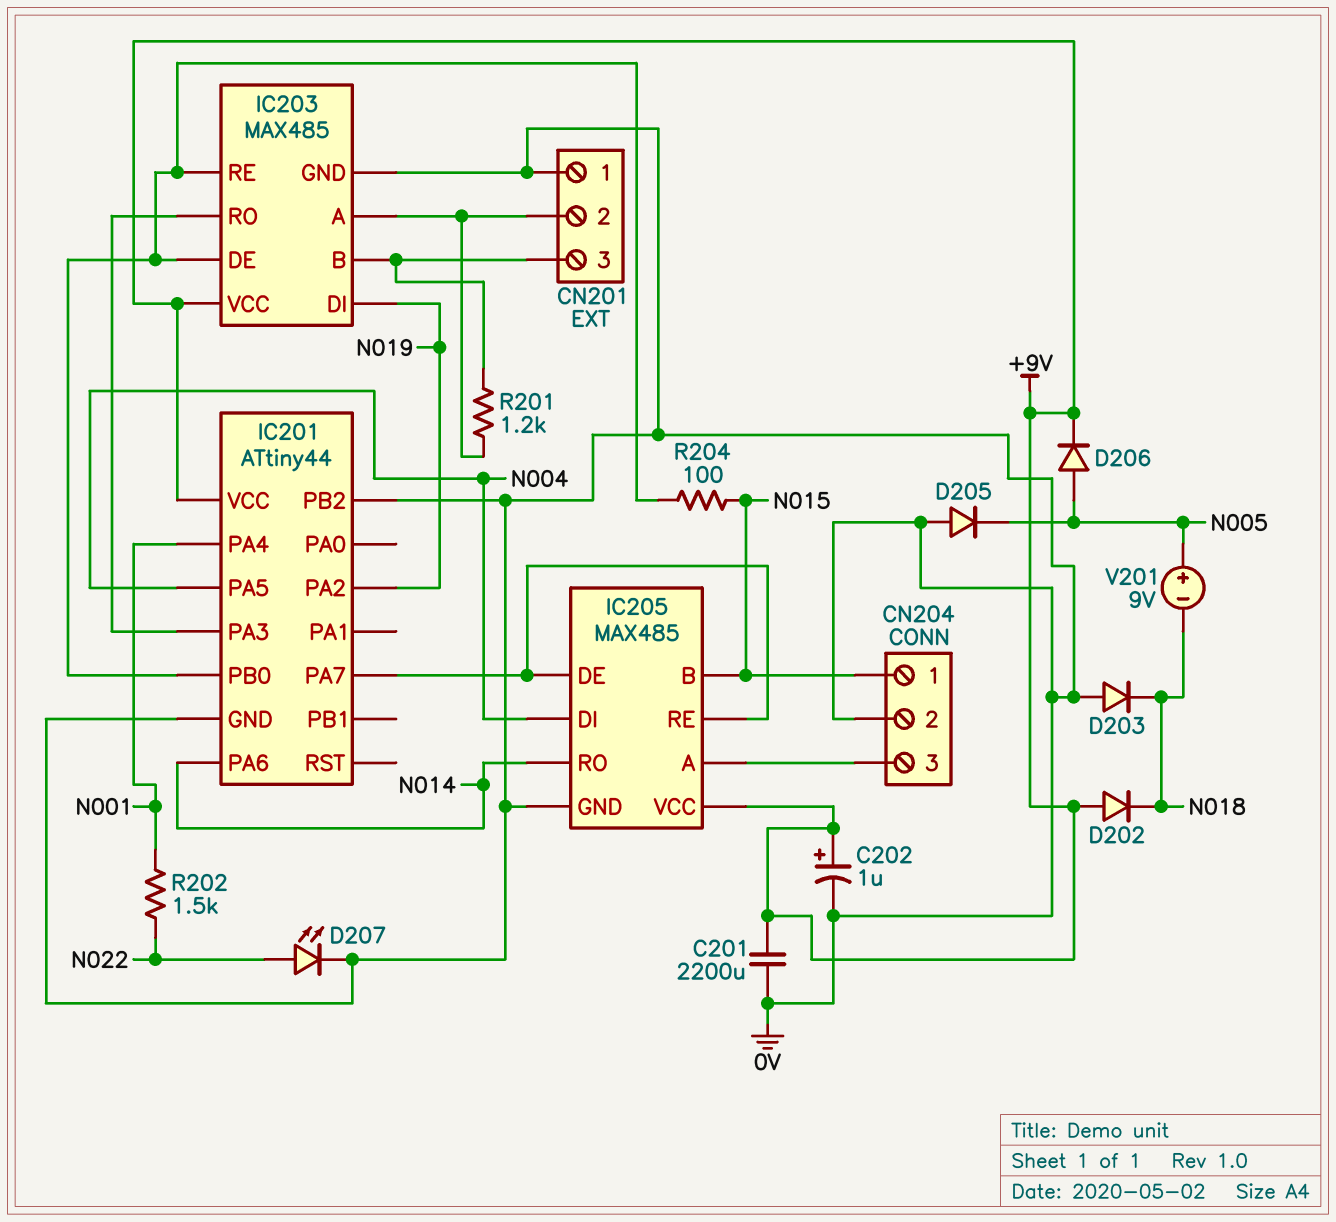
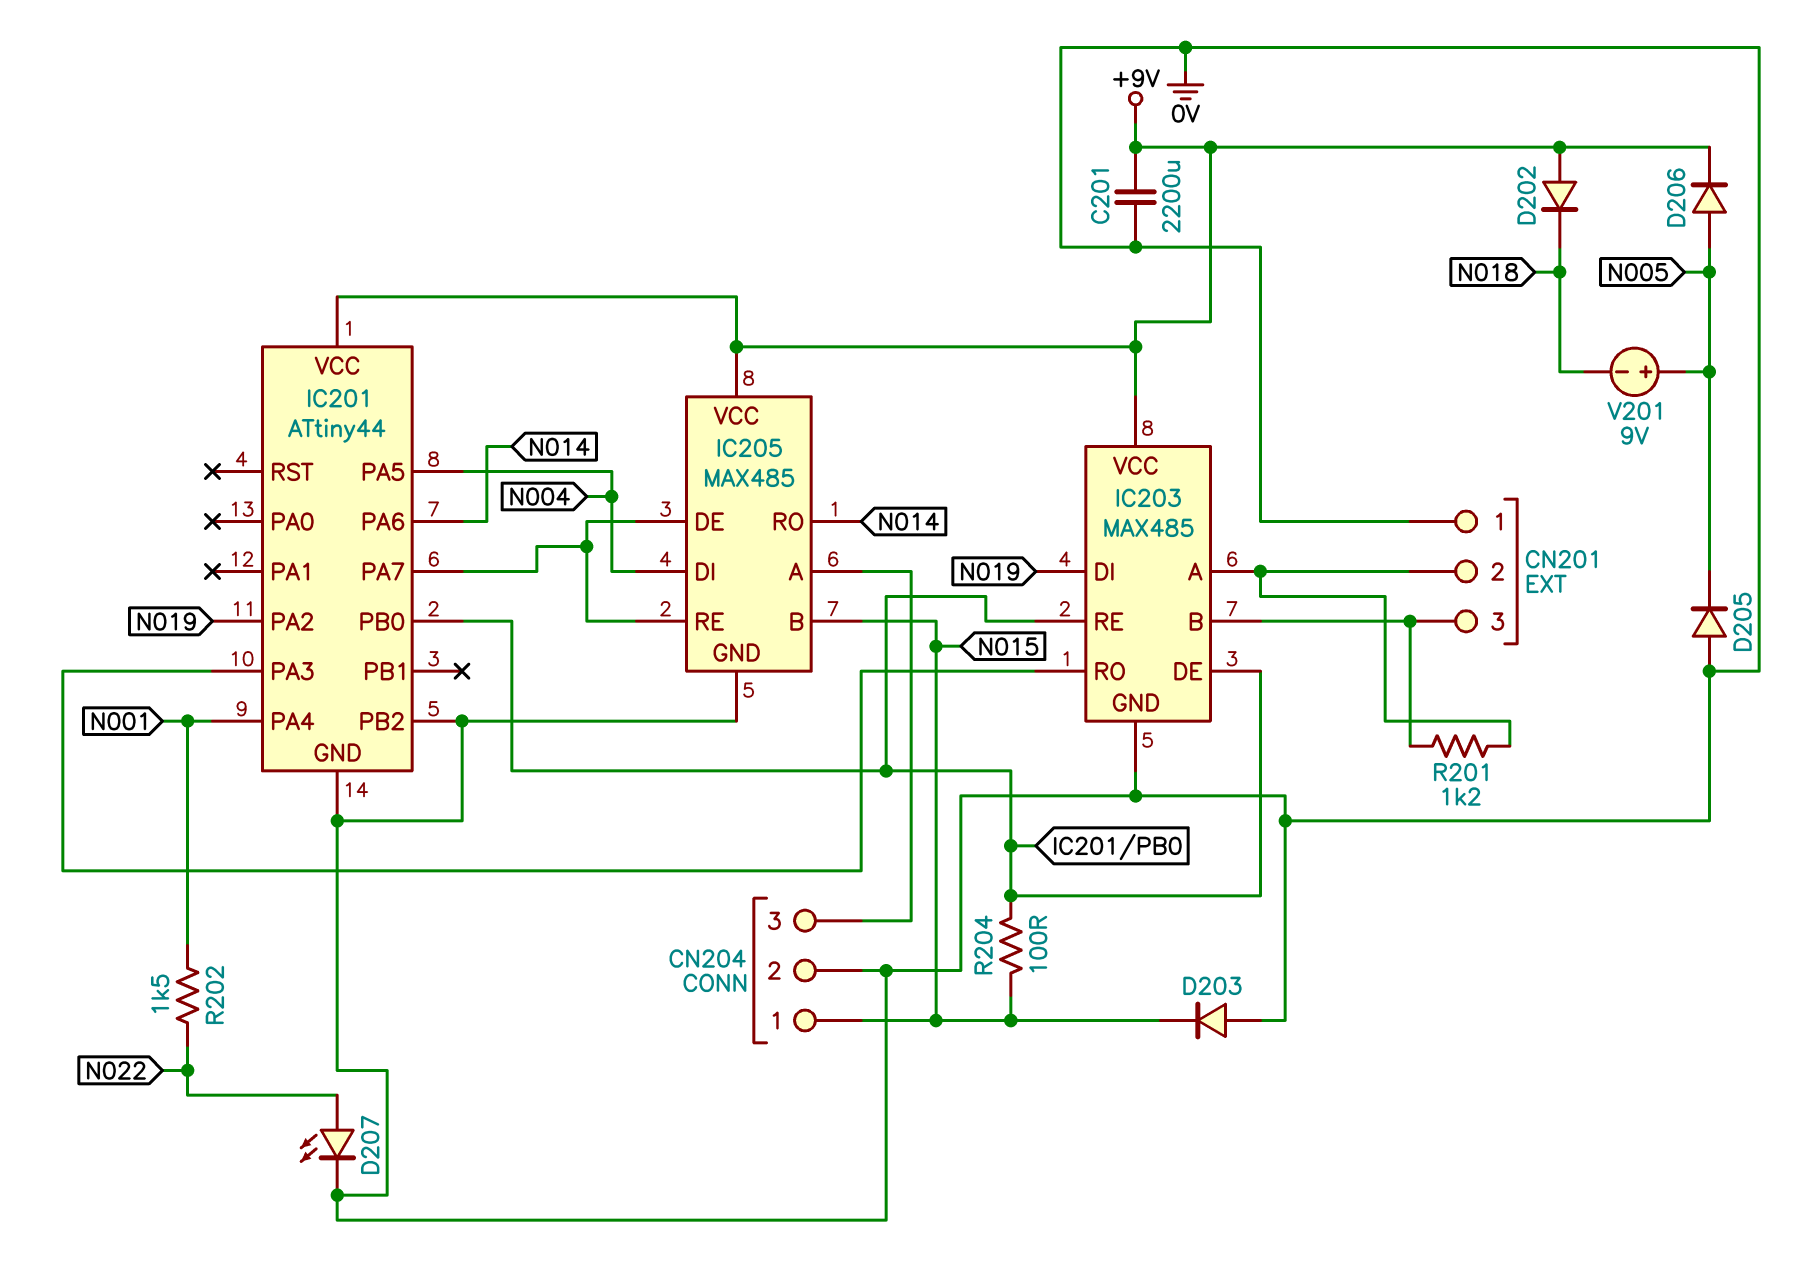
C202: 1uF (plus +9V, minus 0V) -> none
D203: diode (A 0V, K N018) -> diode (A 0V, K N015)

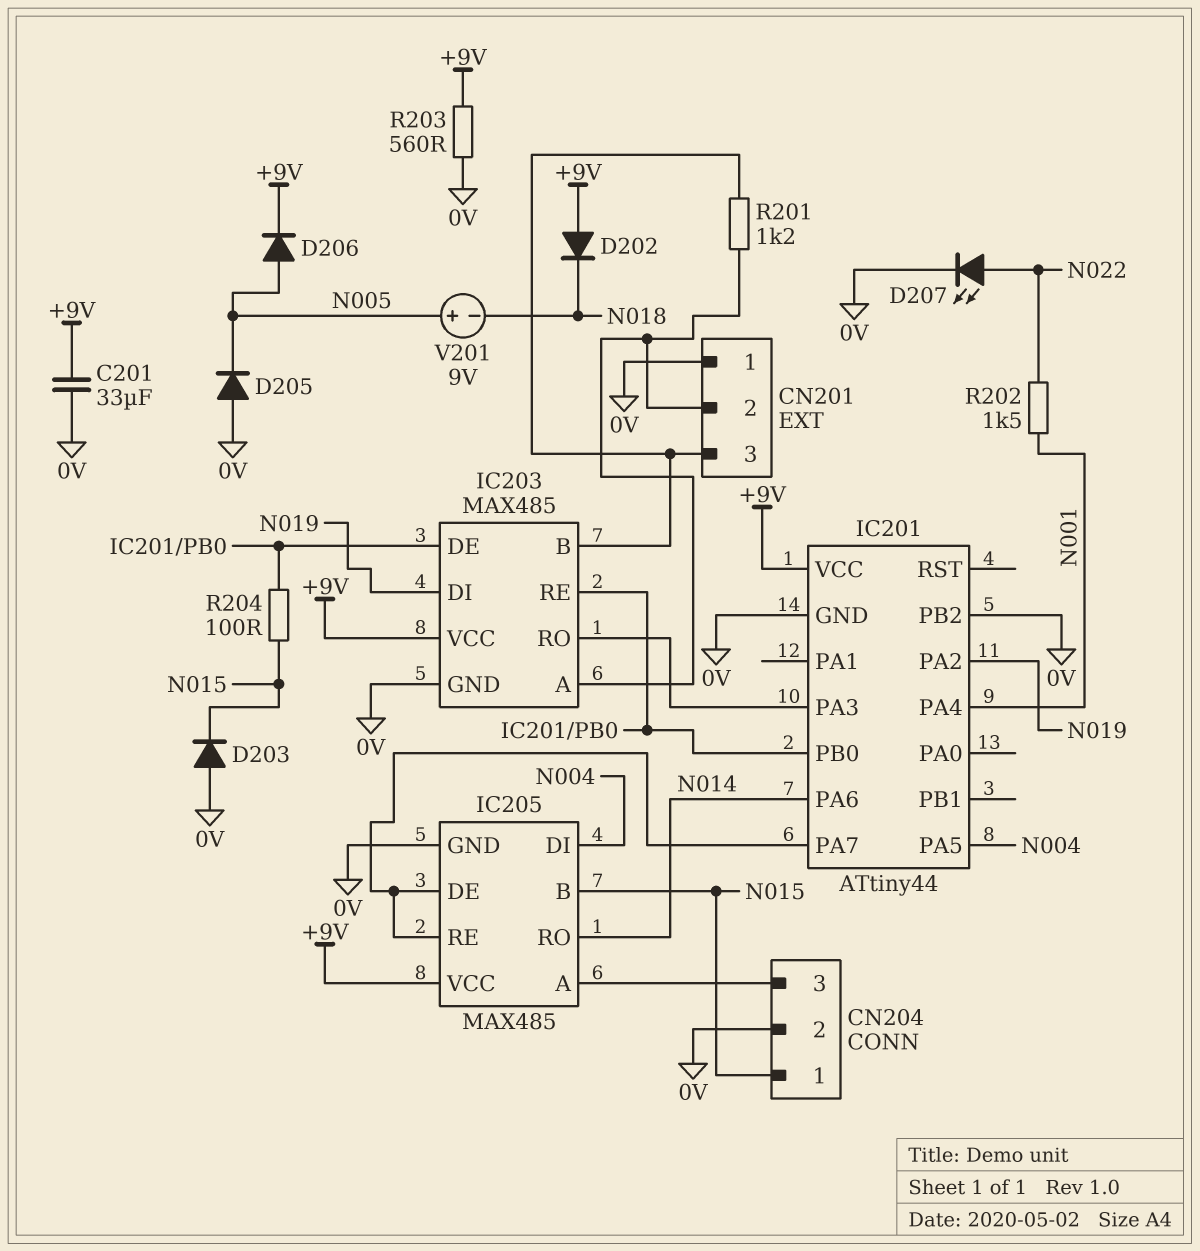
C201: 2200uF (+9V, 0V) -> 33uF (+9V, 0V)
R203: none -> 560 (+9V, 0V)

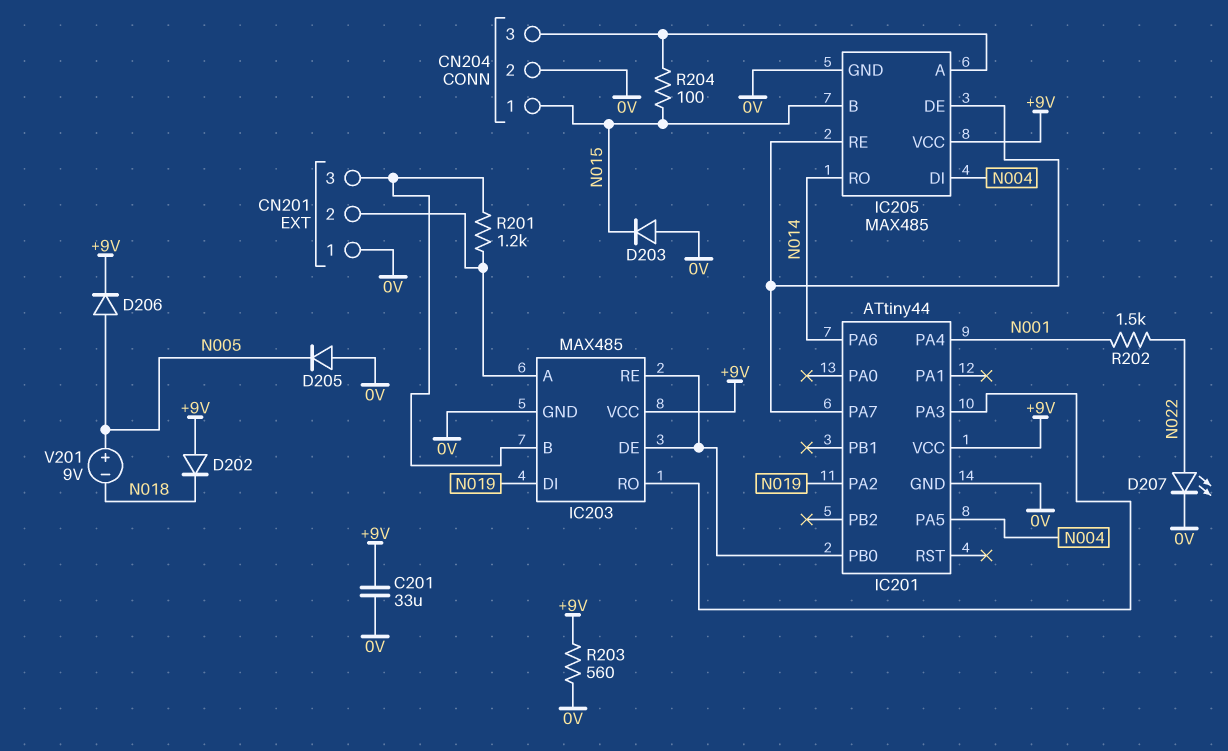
IC201 pin PB2: 0V -> none
R204: 100 (IC201/PB0, N015) -> 100 (CN204/3, N015)

